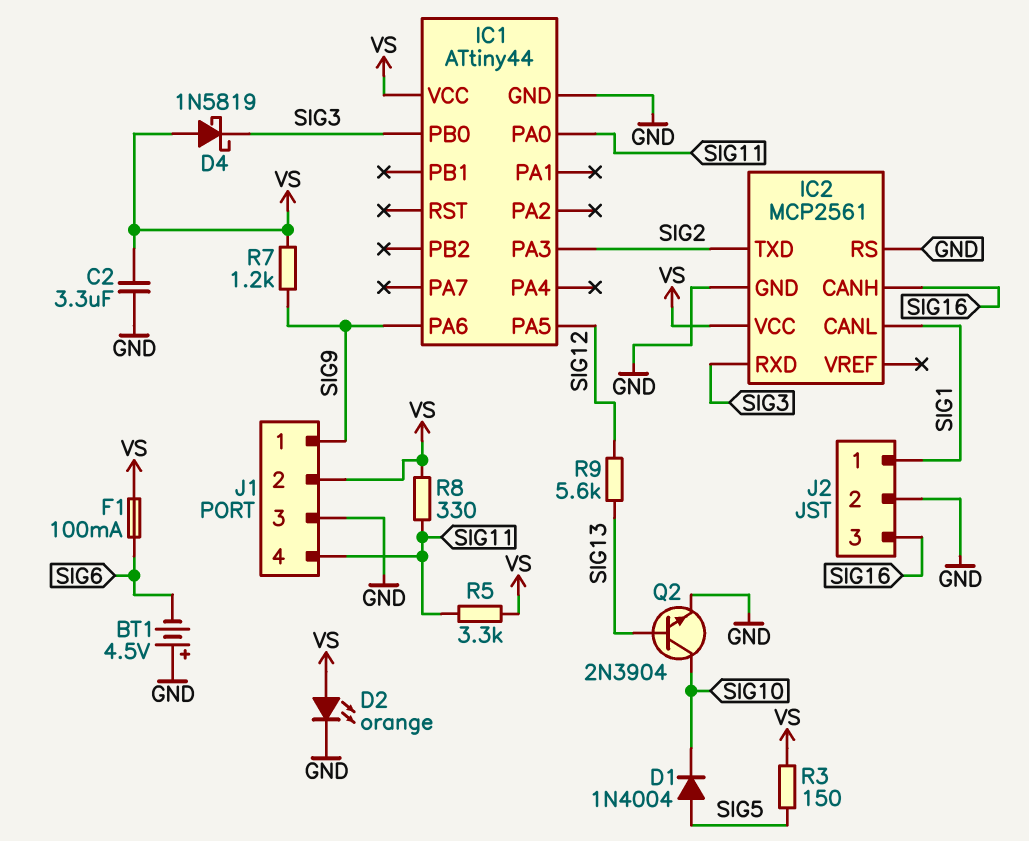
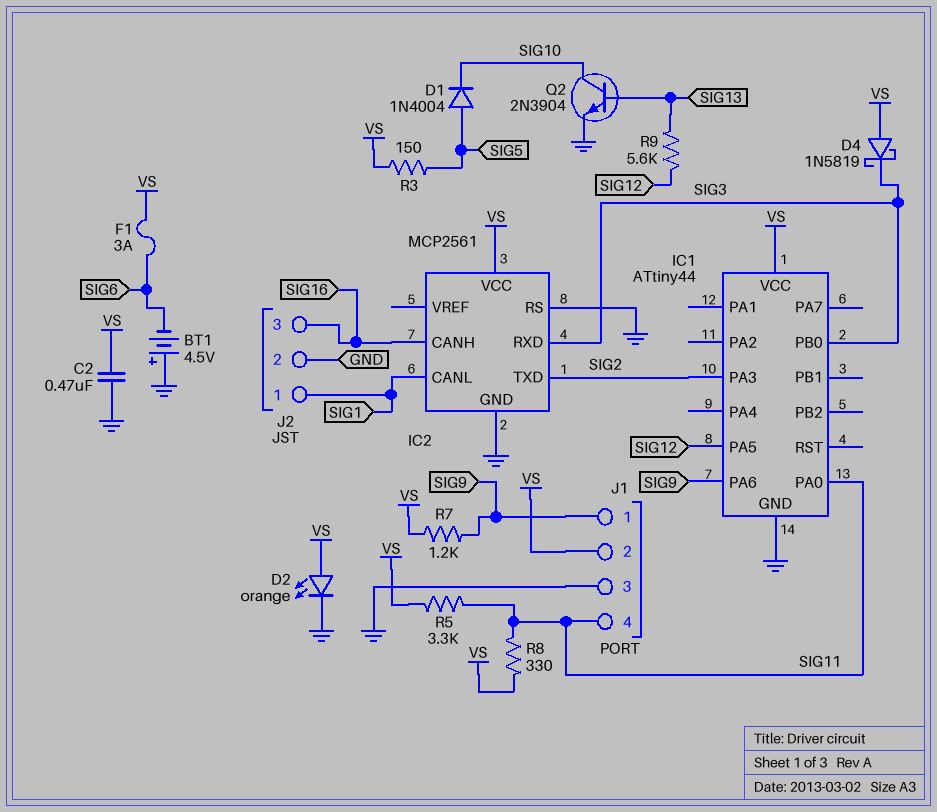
C2: 3.3uF (GND, VS) -> 470nF (GND, VS)
F1: 100mA (SIG6, VS) -> 3A (SIG6, VS)

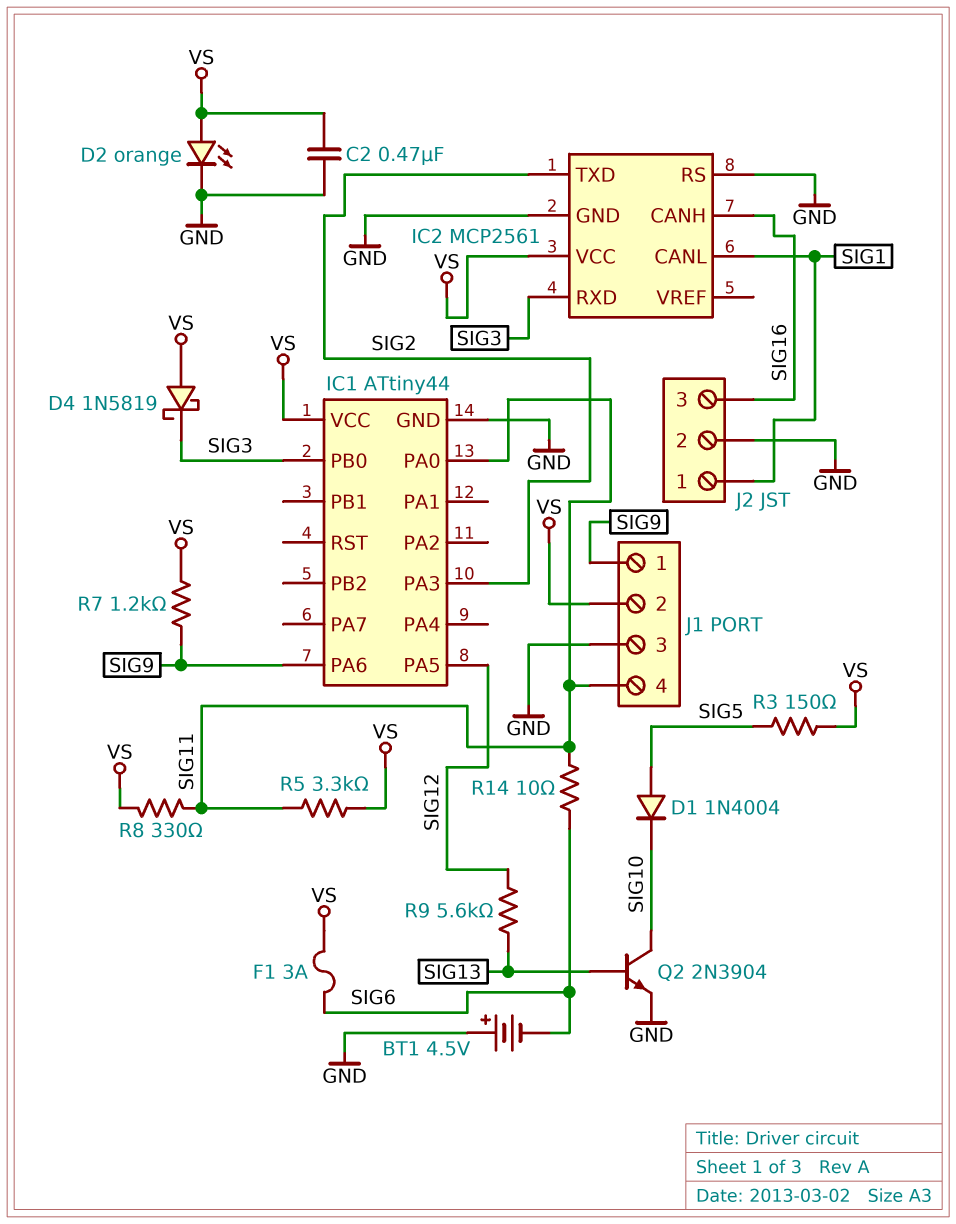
R14: none -> 10 (SIG6, SIG11)

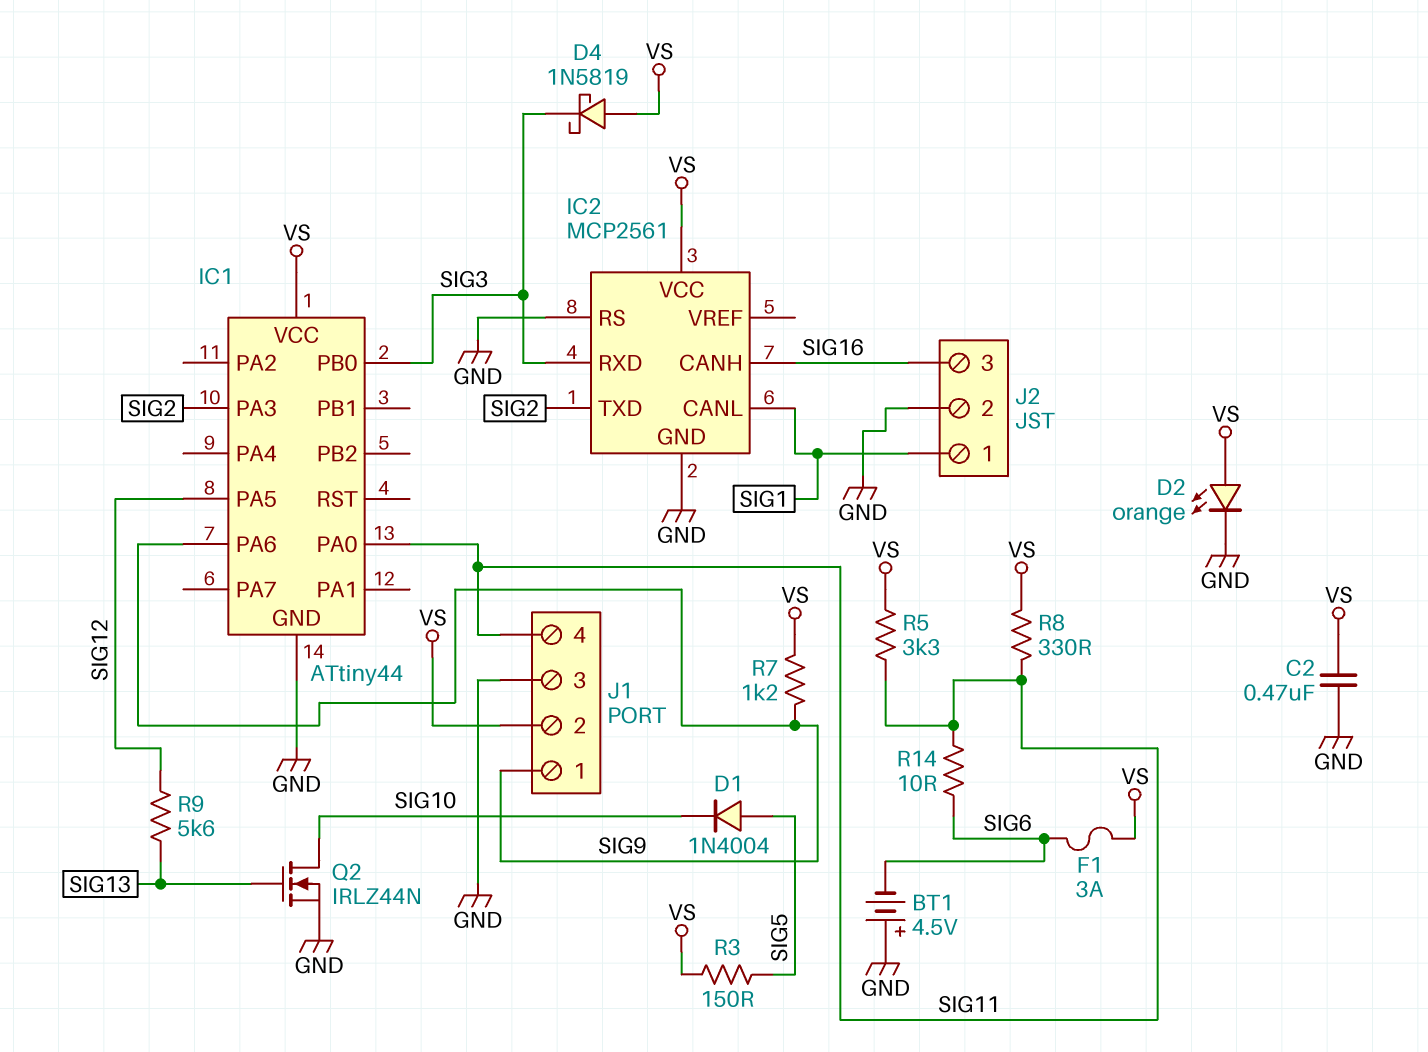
Q2: NPN 2N3904 (B SIG13, C SIG10, E GND) -> NMOS IRLZ44N (G SIG13, D SIG10, S GND)

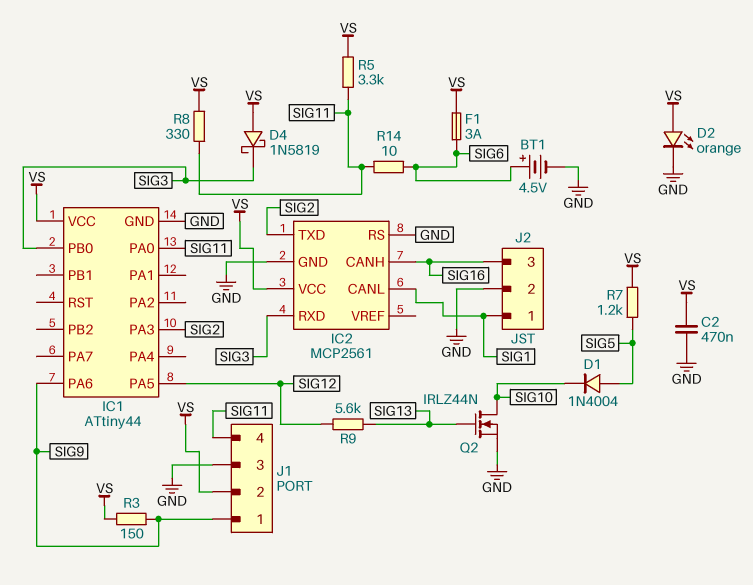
BT1: 4.5V (plus GND, minus SIG6) -> 4.5V (plus SIG6, minus GND)
R3: 150 (SIG5, VS) -> 150 (SIG9, VS)
R7: 1.2k (SIG9, VS) -> 1.2k (SIG5, VS)

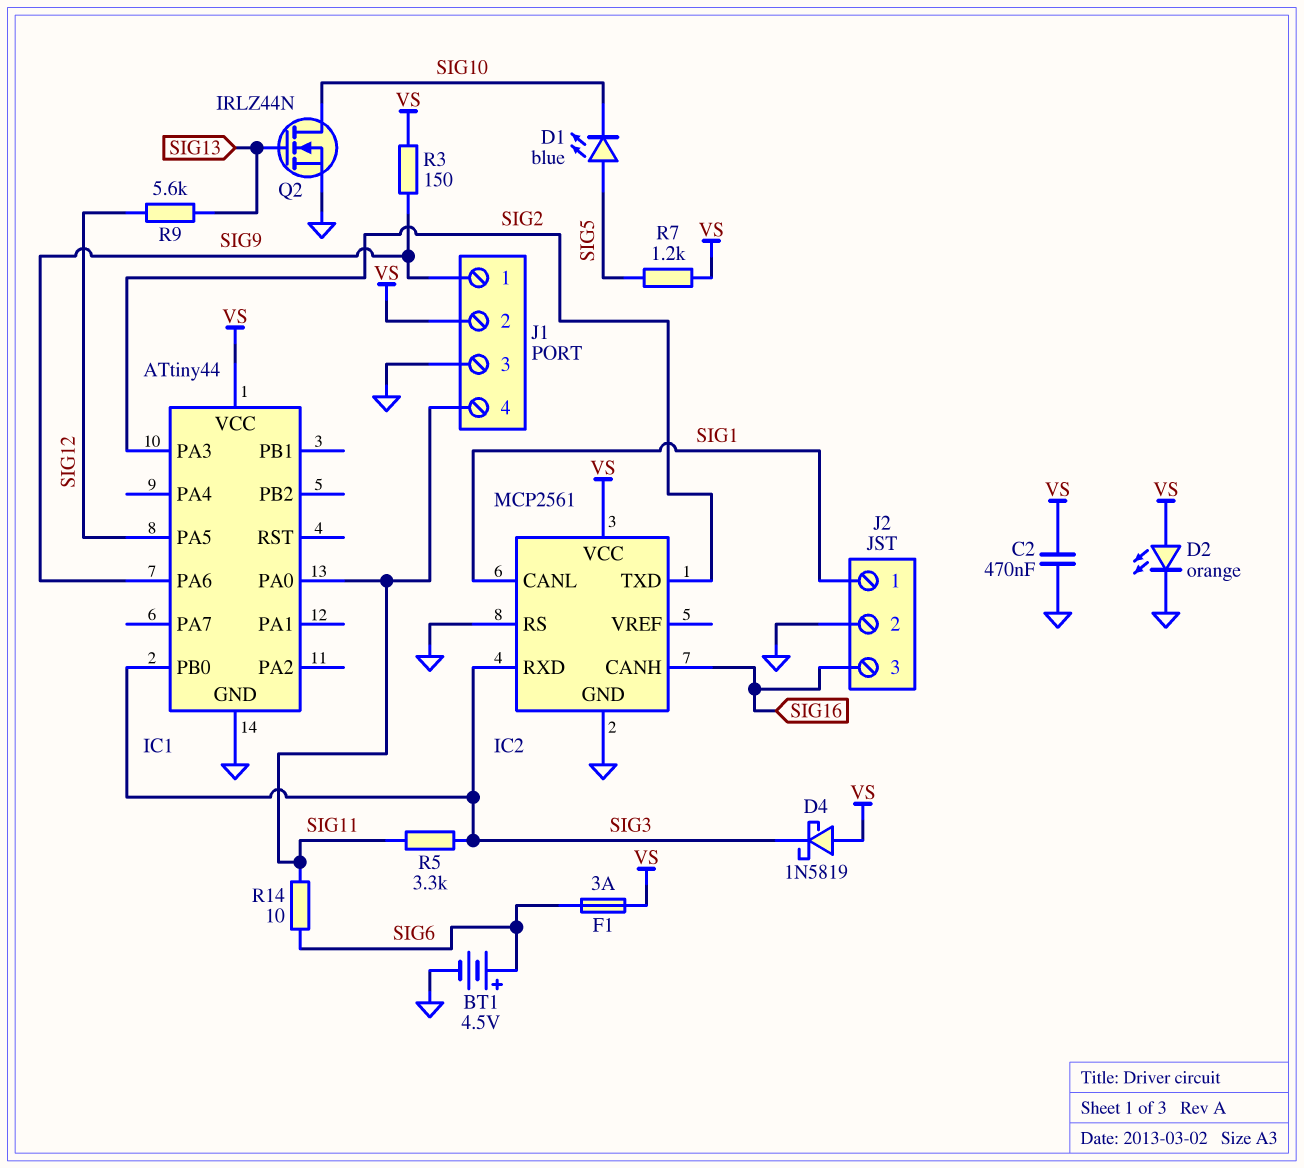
D1: diode 1N4004 (A SIG5, K SIG10) -> LED blue (A SIG5, K SIG10)
R5: 3.3k (SIG11, VS) -> 3.3k (SIG3, SIG11)
R8: 330 (SIG11, VS) -> none

